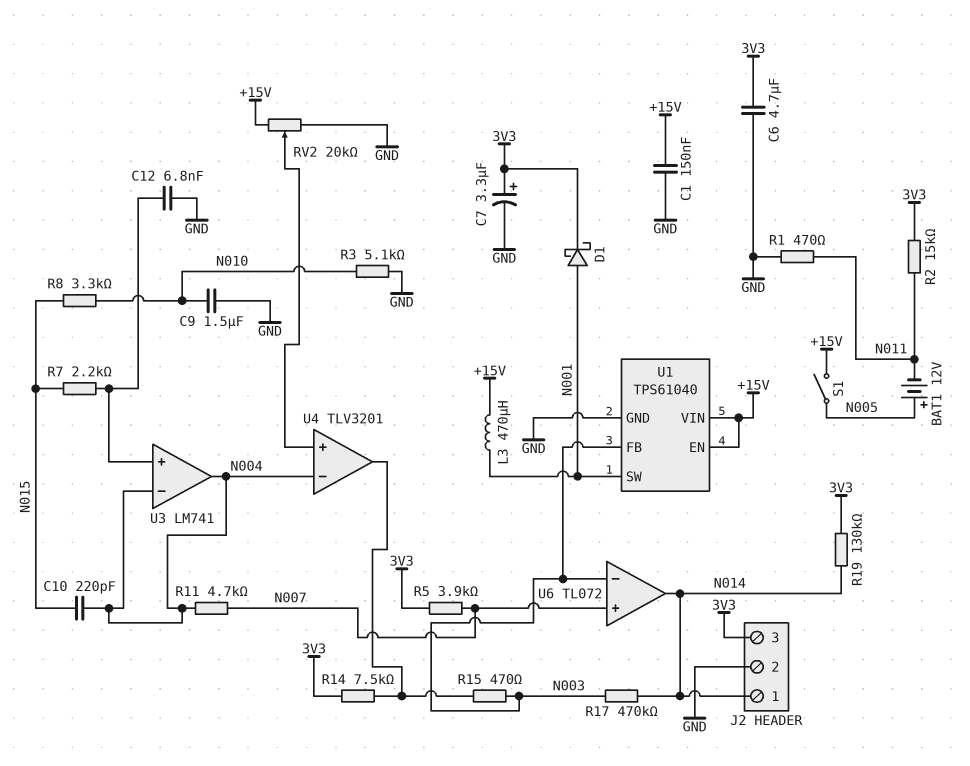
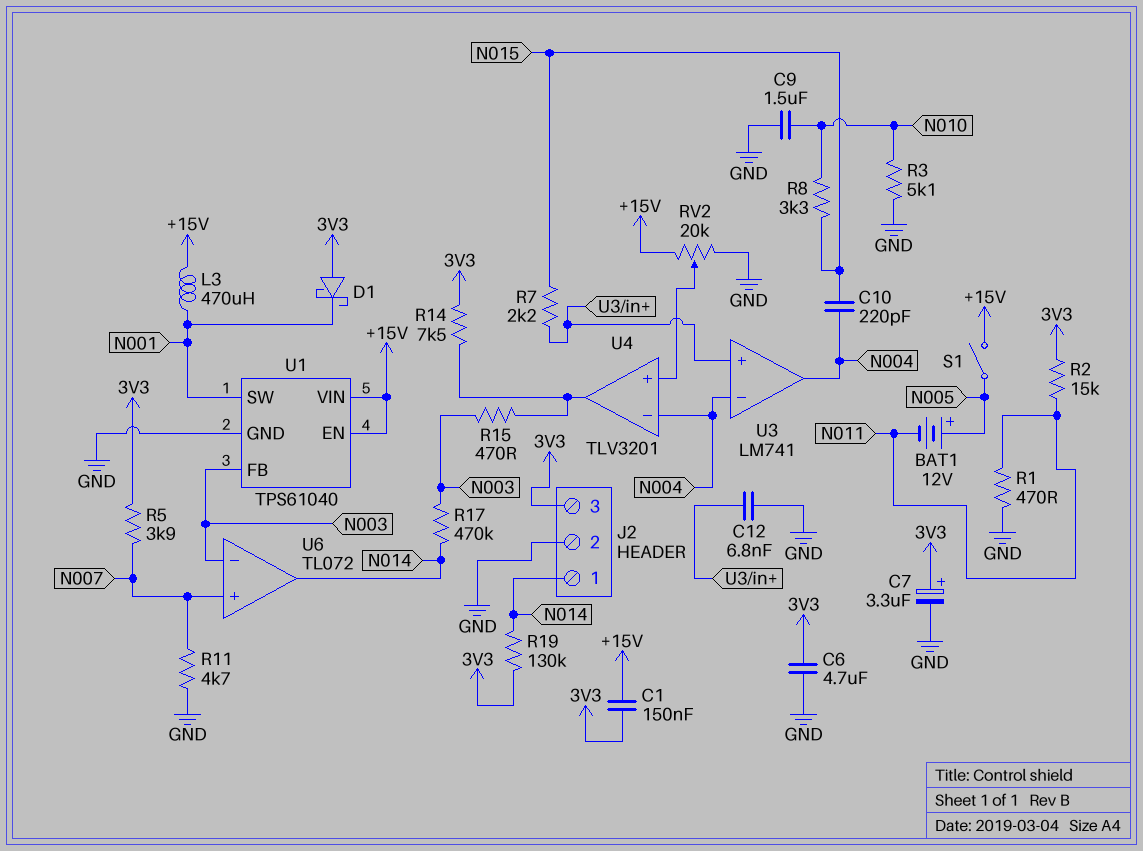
C1: 150nF (+15V, GND) -> 150nF (+15V, 3V3)
D1: schottky (A N001, K 3V3) -> schottky (A 3V3, K N001)
R11: 4.7k (N004, N007) -> 4.7k (GND, N007)

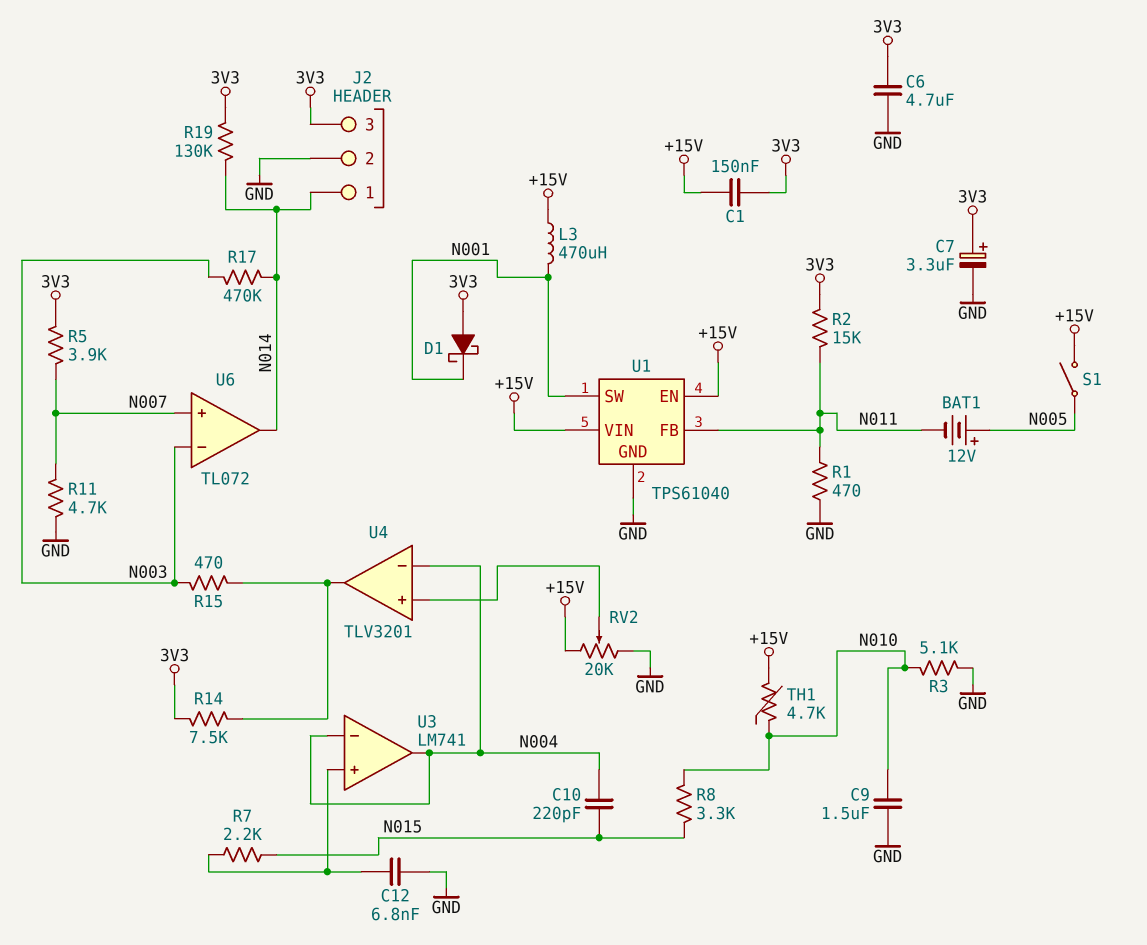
TH1: none -> 4.7k (+15V, N010)
U1 pin FB: N003 -> N011

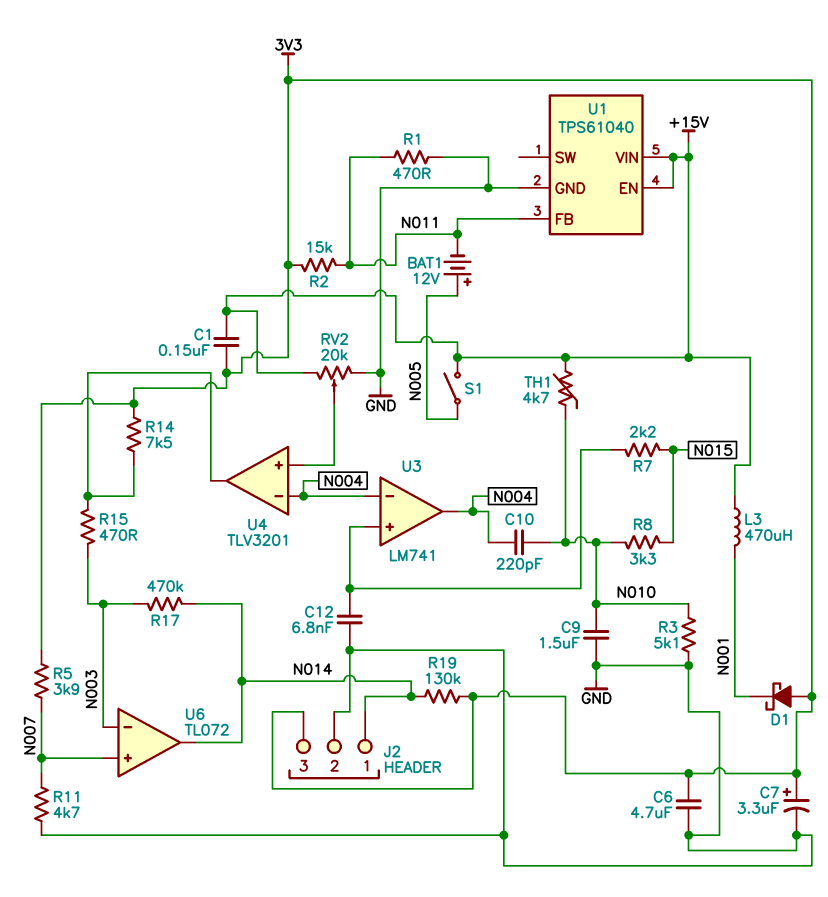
C10: 220pF (N004, N015) -> 220pF (N004, N010)
U1 pin SW: N001 -> none

